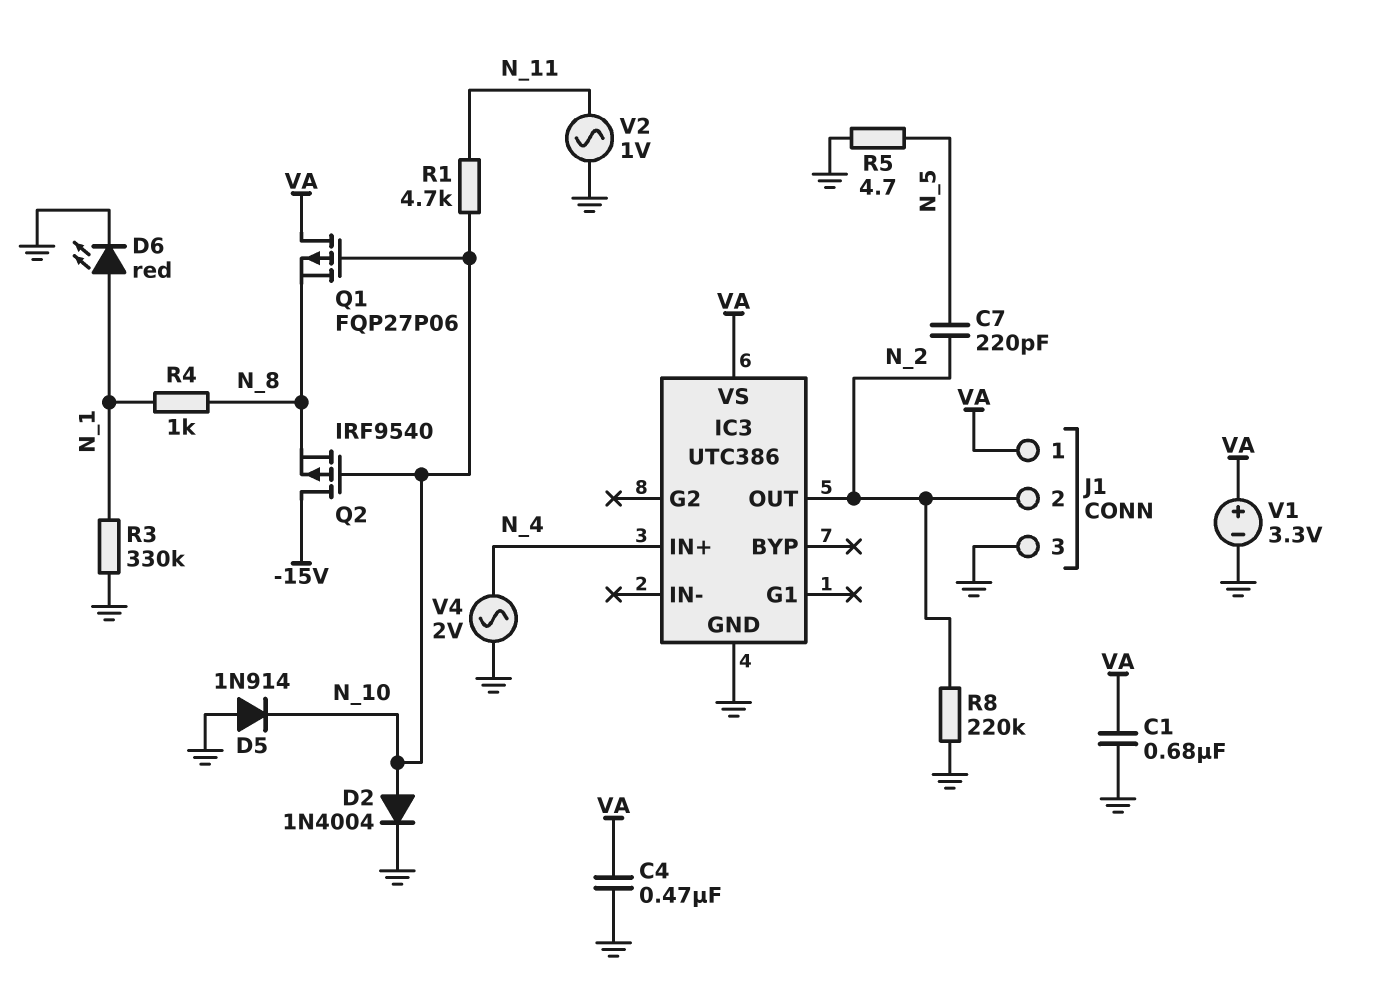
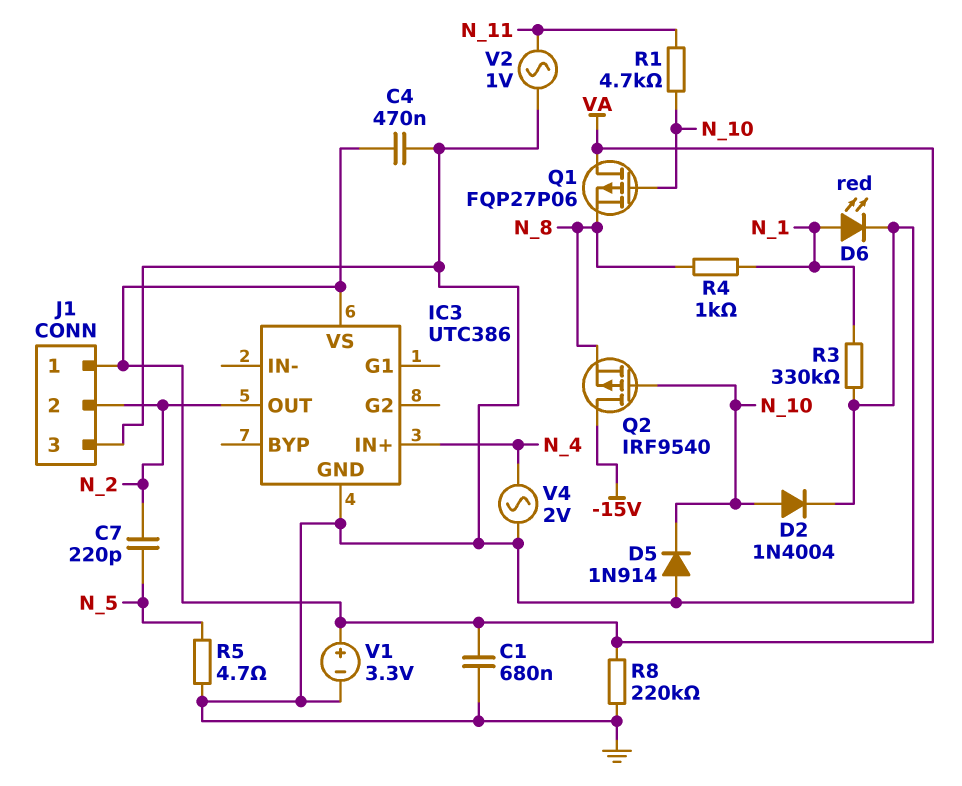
R8: 220k (GND, N_2) -> 220k (GND, VA)

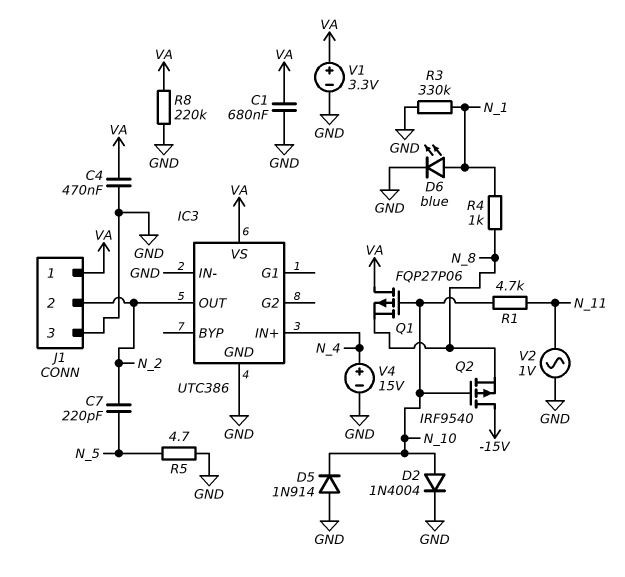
D6: LED red (A N_1, K GND) -> LED blue (A N_1, K GND)
IC3 pin IN-: none -> GND
V4: AC 2V (GND, N_4) -> 15V (plus N_4, minus GND)

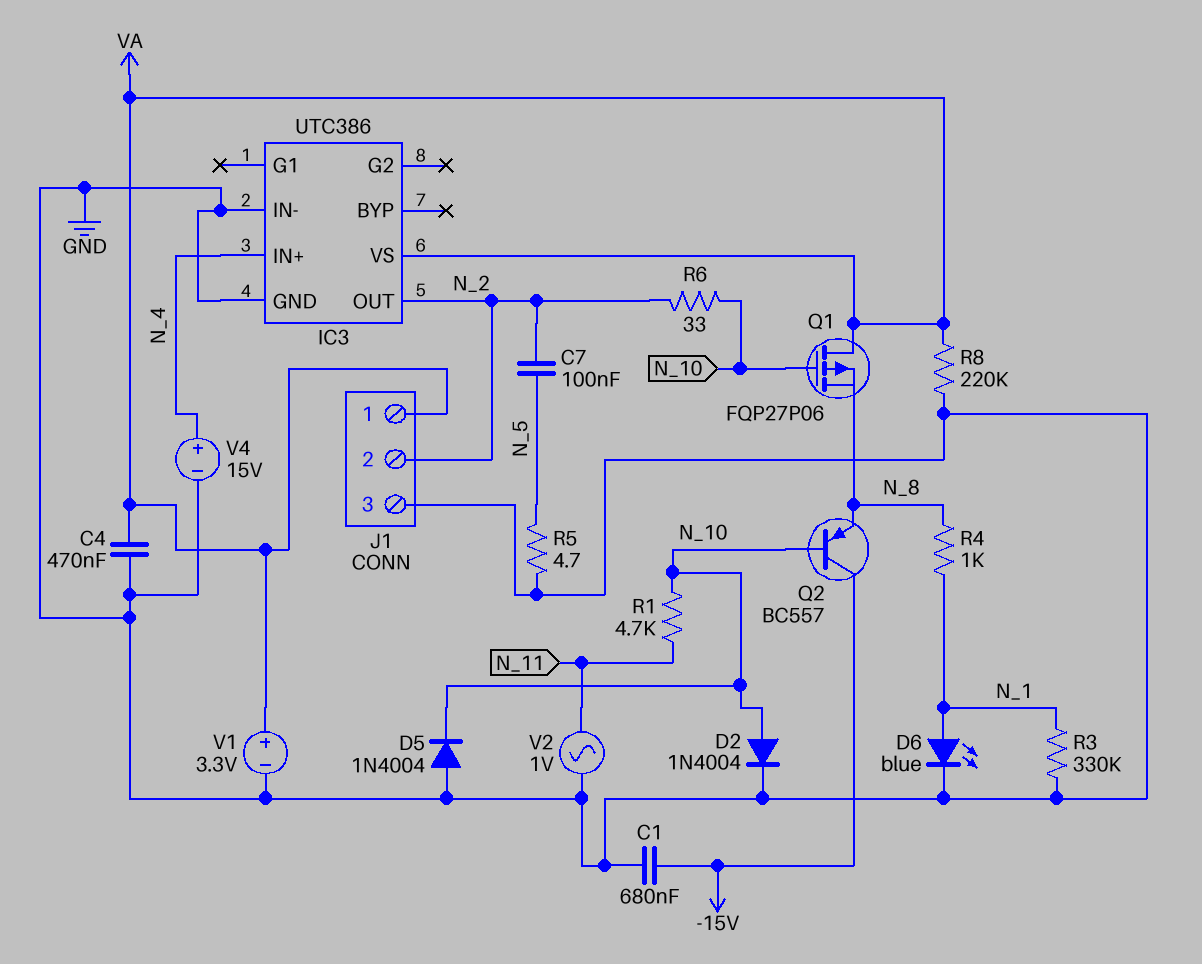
C1: 680nF (GND, VA) -> 680nF (-15V, GND)
C7: 220pF (N_2, N_5) -> 100nF (N_2, N_5)
D5: diode 1N914 (A GND, K N_10) -> diode 1N4004 (A GND, K N_10)
Q2: PMOS IRF9540 (G N_10, D -15V, S N_8) -> PNP BC557 (B N_10, C -15V, E N_8)
R6: none -> 33 (N_2, N_10)

